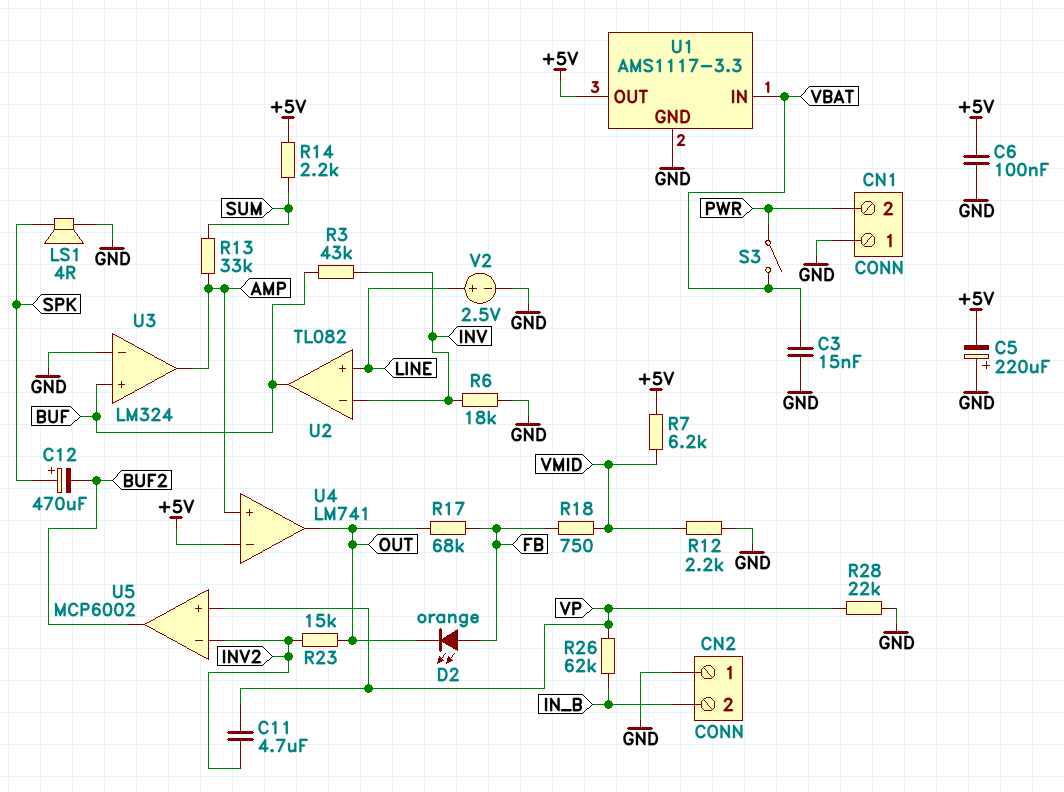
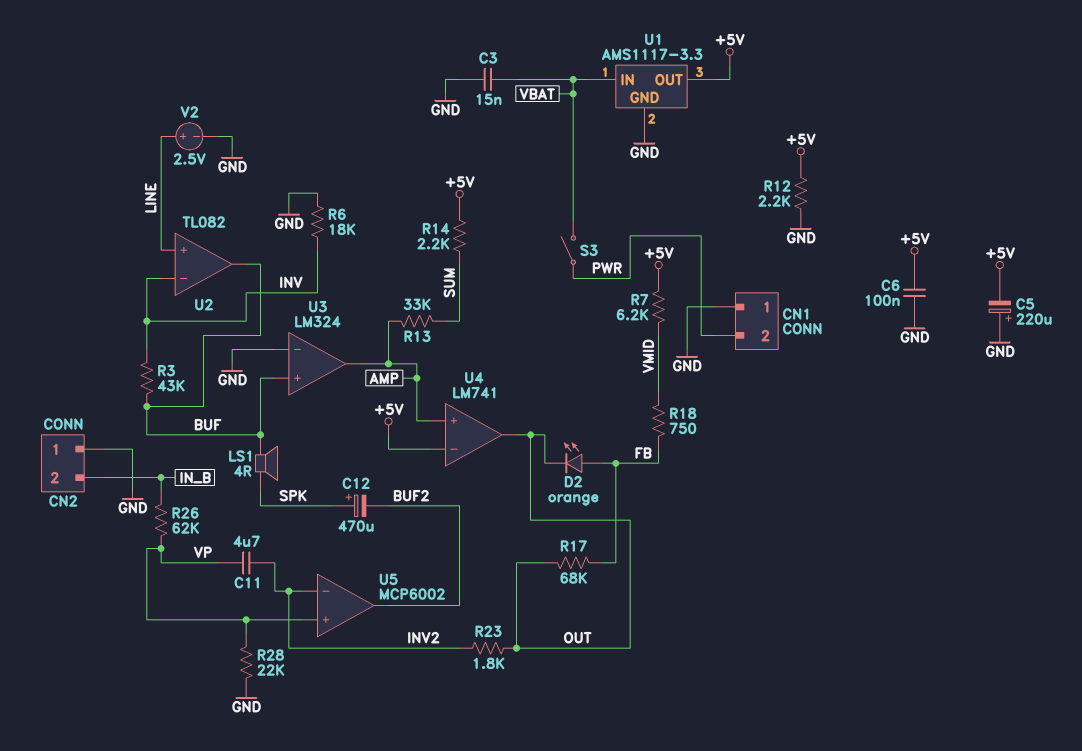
LS1: speaker 4R (GND, SPK) -> speaker 4R (BUF, SPK)
R12: 2.2k (GND, VMID) -> 2.2k (+5V, GND)
R23: 15k (INV2, OUT) -> 1.8k (INV2, OUT)

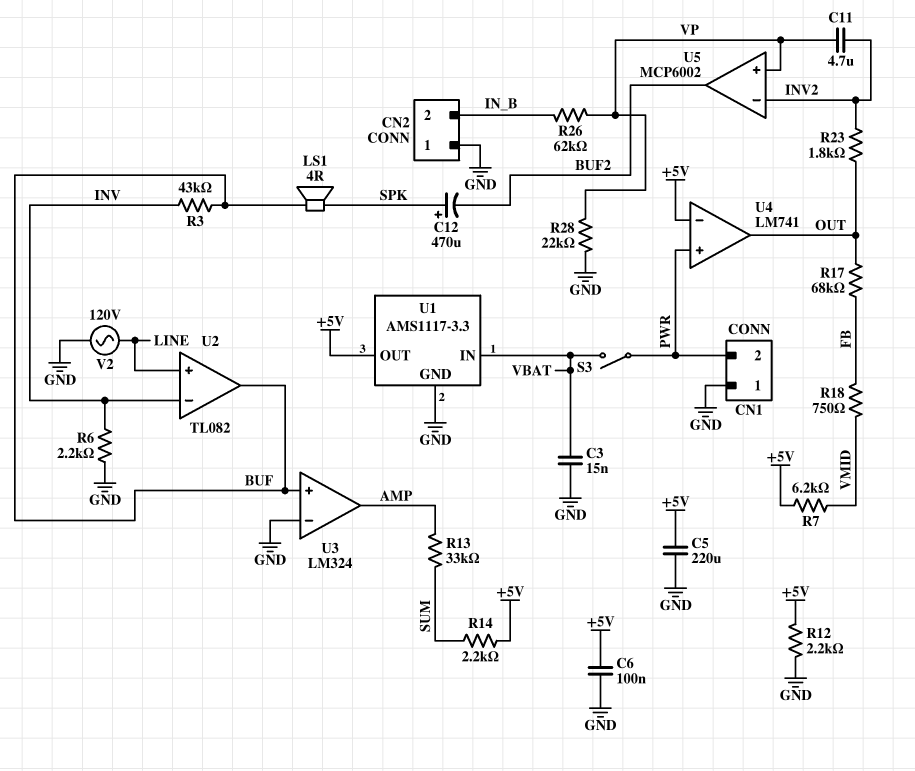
C5: 220uF (plus GND, minus +5V) -> 220uF (+5V, GND)
D2: LED orange (A FB, K OUT) -> none
R6: 18k (GND, INV) -> 2.2k (GND, INV)
U4 pin in+: AMP -> PWR
V2: 2.5V (plus LINE, minus GND) -> AC 120V (GND, LINE)

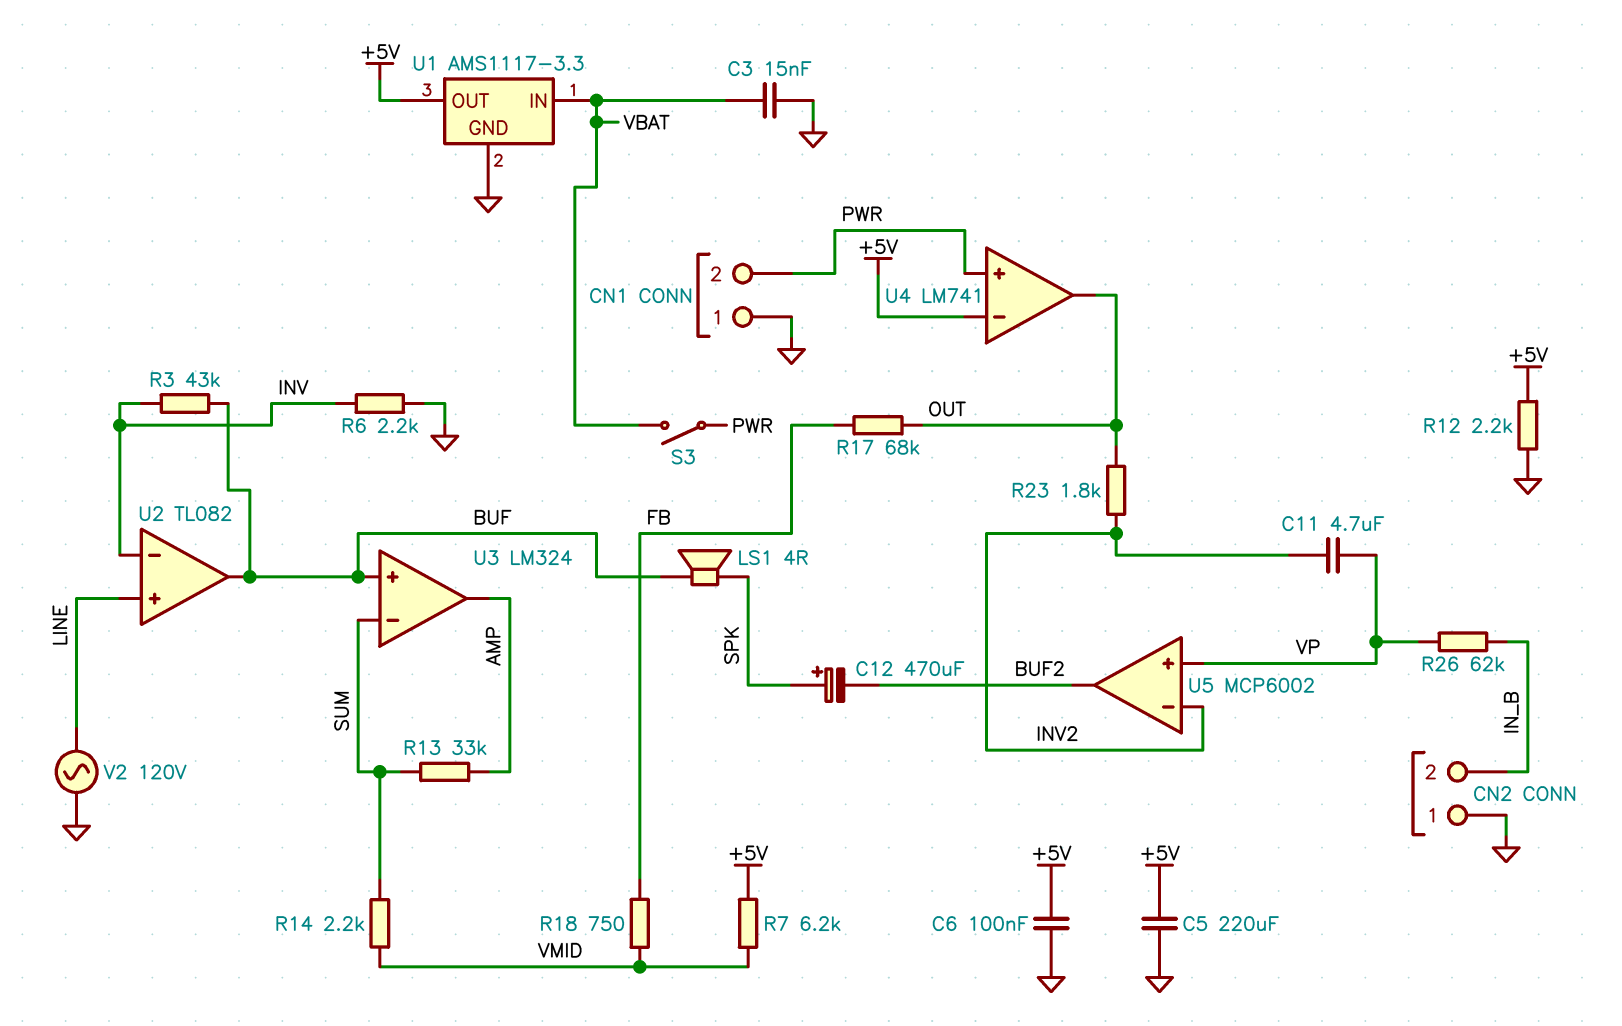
R14: 2.2k (+5V, SUM) -> 2.2k (SUM, VMID)
R28: 22k (GND, VP) -> none
U3 pin in-: GND -> SUM

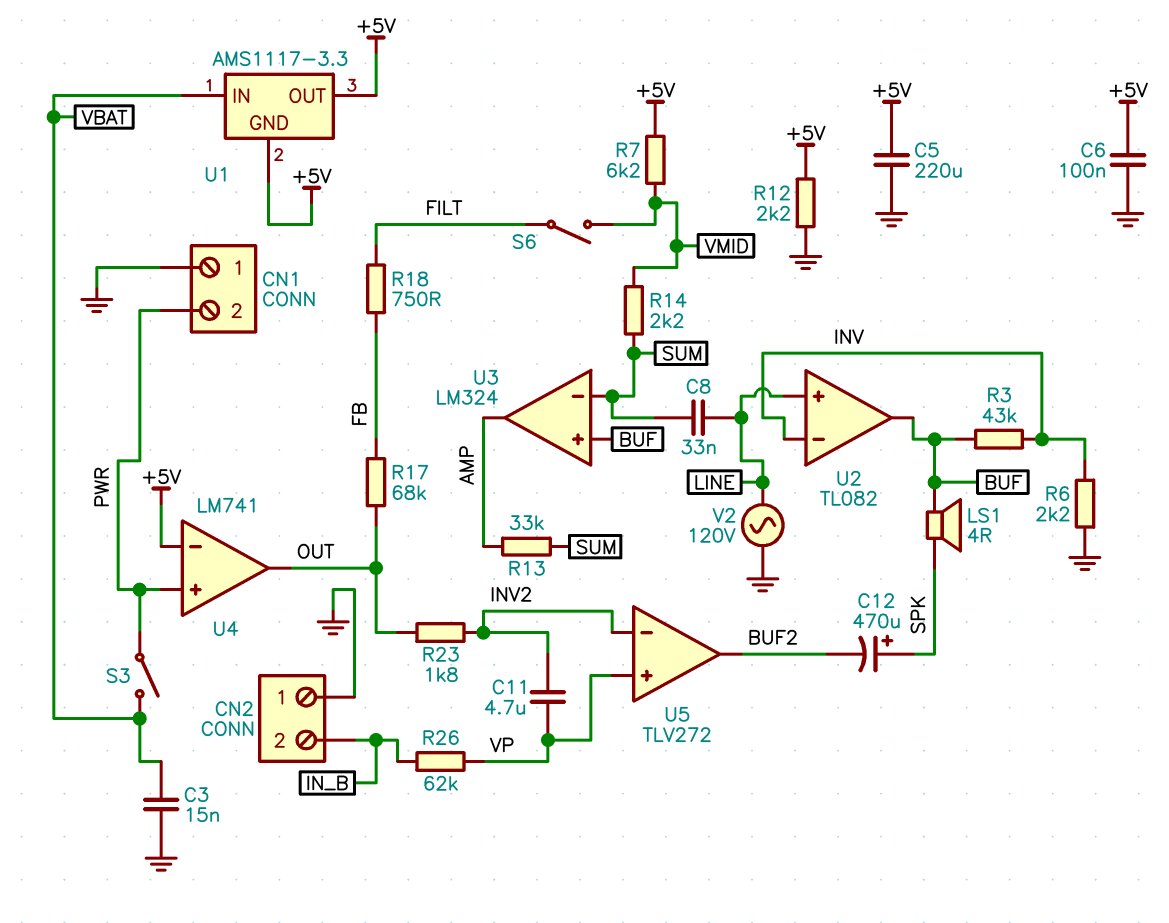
C8: none -> 33nF (LINE, SUM)
R18: 750 (FB, VMID) -> 750 (FB, FILT)
S6: none -> switch (FILT, VMID)
U1 pin GND: GND -> +5V
U5: MCP6002 -> TLV272

